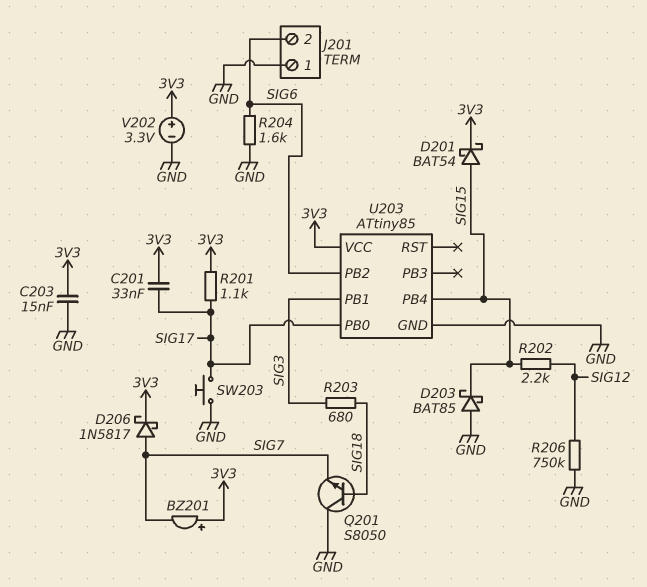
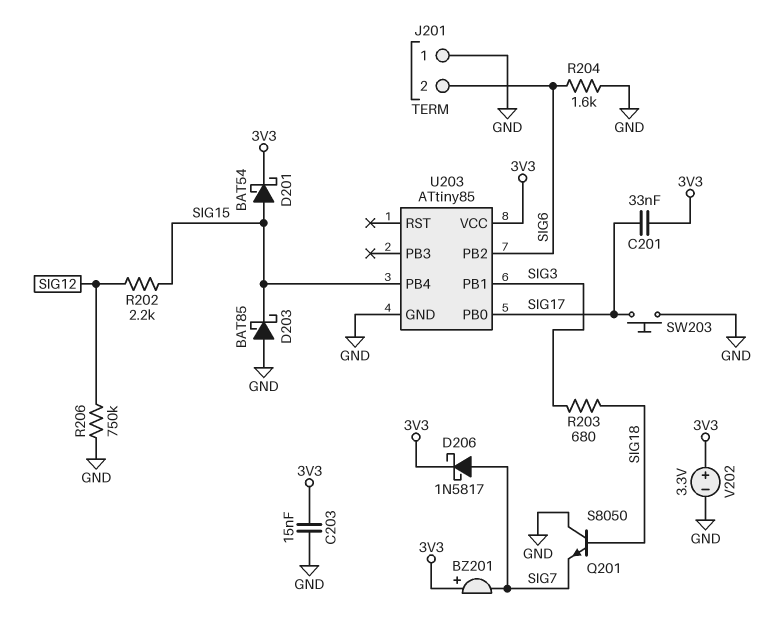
R201: 1.1k (3V3, SIG17) -> none

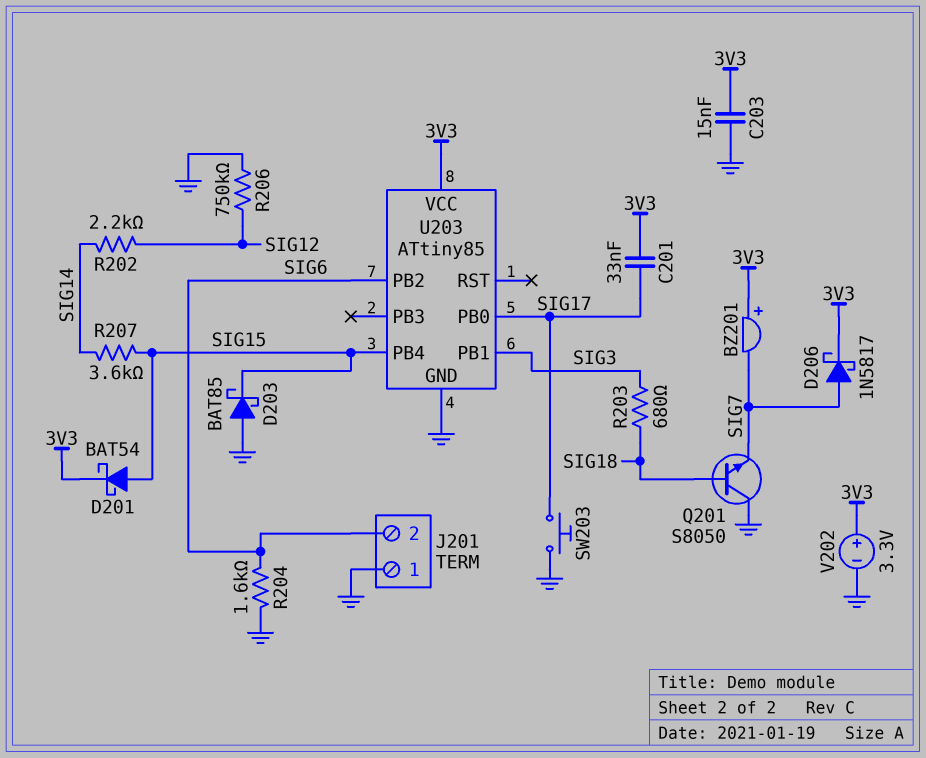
R202: 2.2k (SIG12, SIG15) -> 2.2k (SIG12, SIG14)
R207: none -> 3.6k (SIG14, SIG15)

